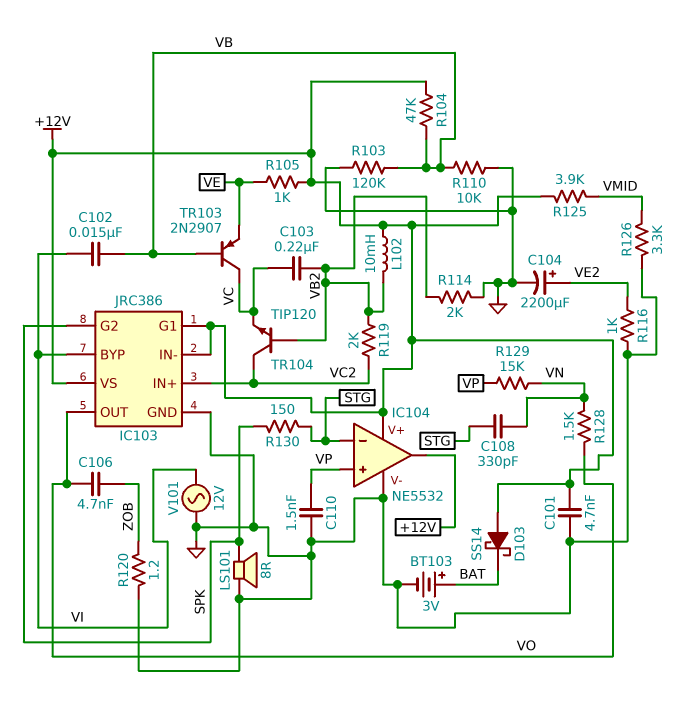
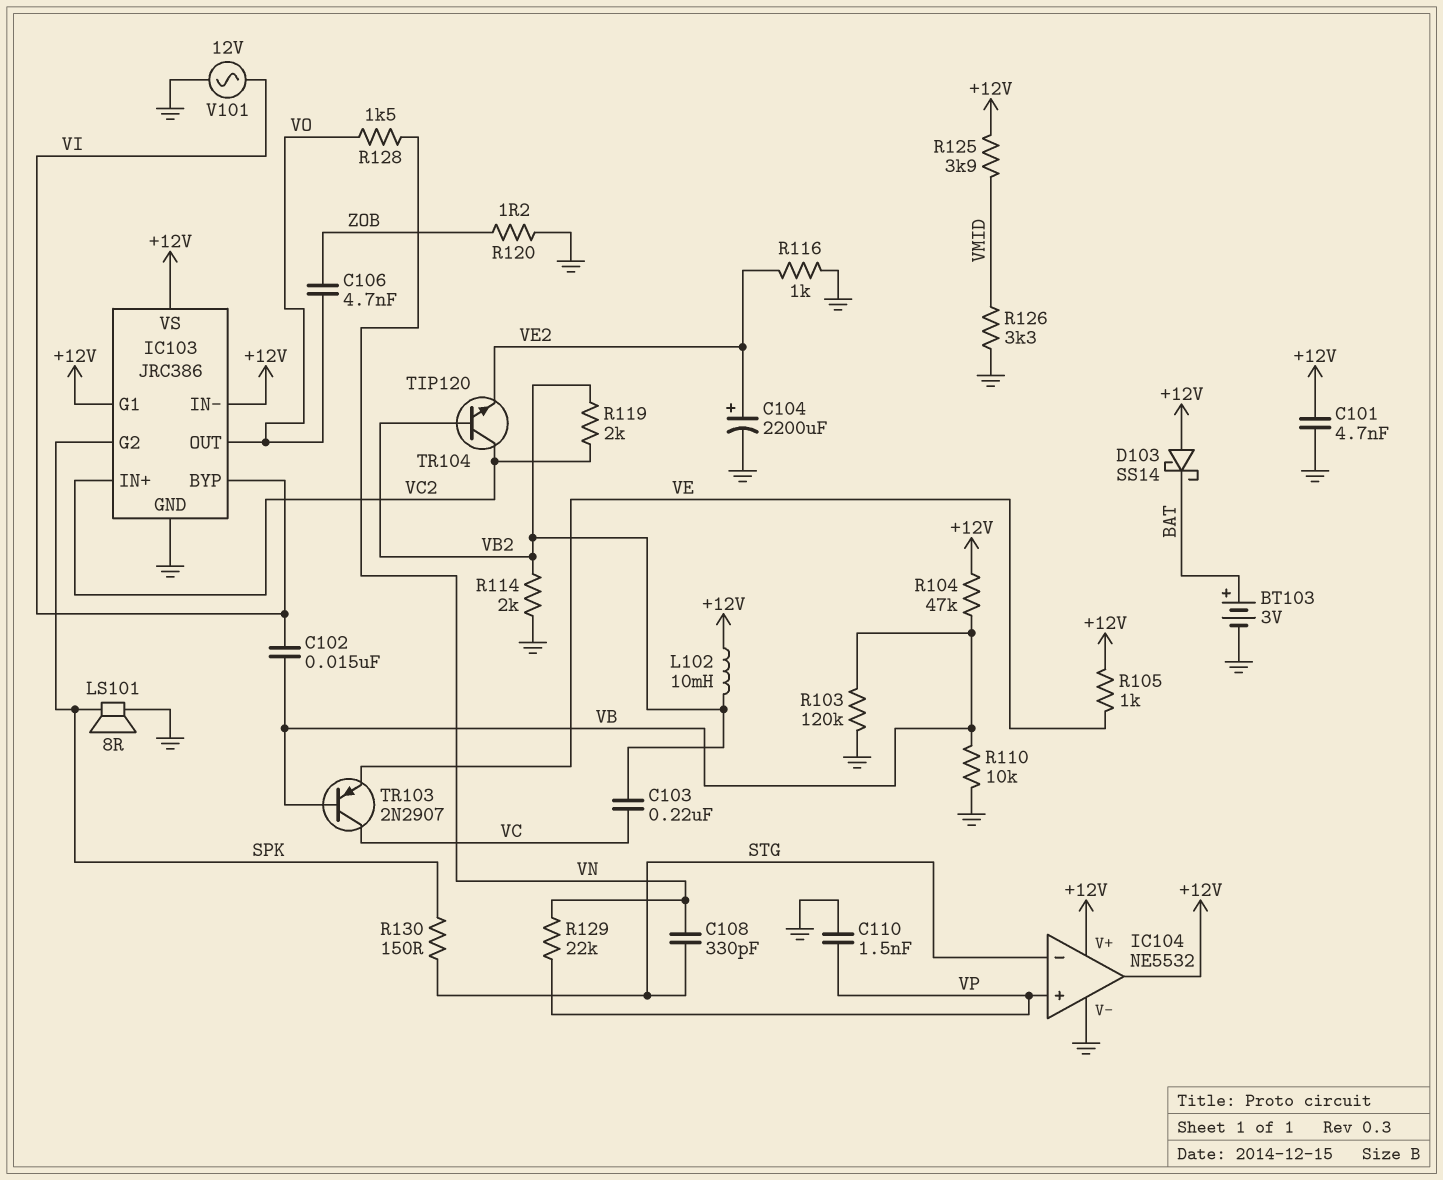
R129: 15k (VN, VP) -> 22k (VN, VP)
TR104: NPN TIP120 (B VB2, C VC2, E VC) -> NPN TIP120 (B VB2, C VC2, E VE2)

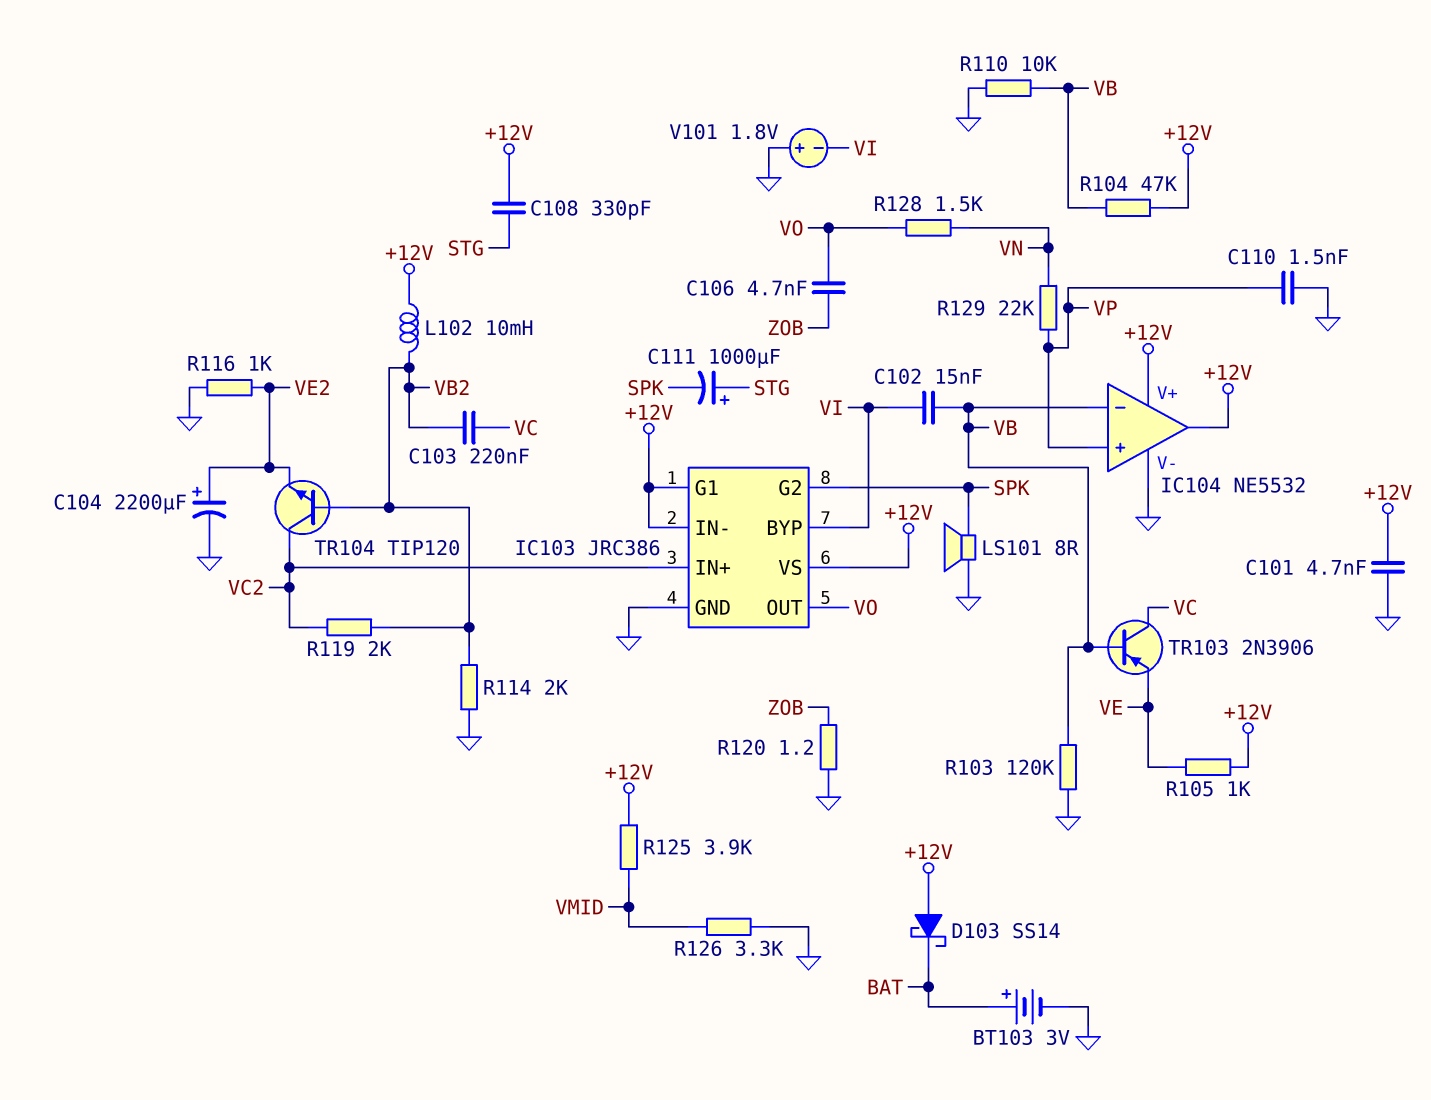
C108: 330pF (STG, VN) -> 330pF (+12V, STG)
C111: none -> 1000uF (plus STG, minus SPK)
IC104 pin in-: STG -> VB
R130: 150 (SPK, STG) -> none
TR103: PNP 2N2907 (B VB, C VC, E VE) -> PNP 2N3906 (B VB, C VC, E VE)
V101: AC 12V (GND, VI) -> 1.8V (plus GND, minus VI)

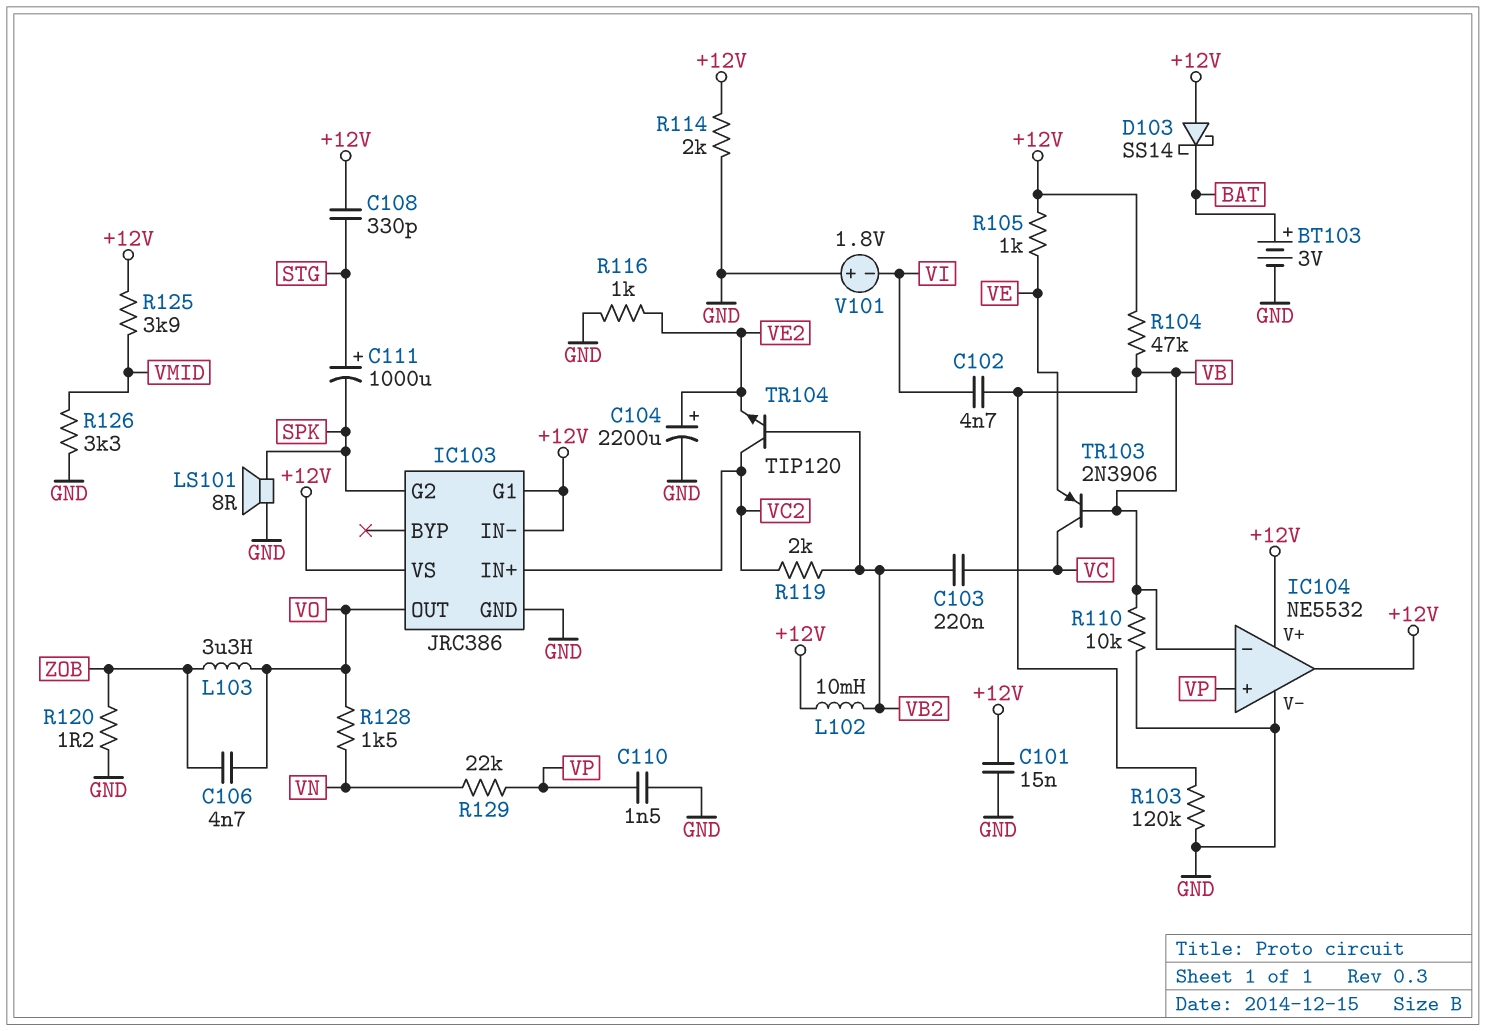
C101: 4.7nF (+12V, GND) -> 15nF (+12V, GND)
C102: 15nF (VB, VI) -> 4.7nF (VB, VI)
IC103 pin BYP: VI -> none
L103: none -> 3.3uH (VO, ZOB)
R114: 2k (GND, VB2) -> 2k (+12V, GND)

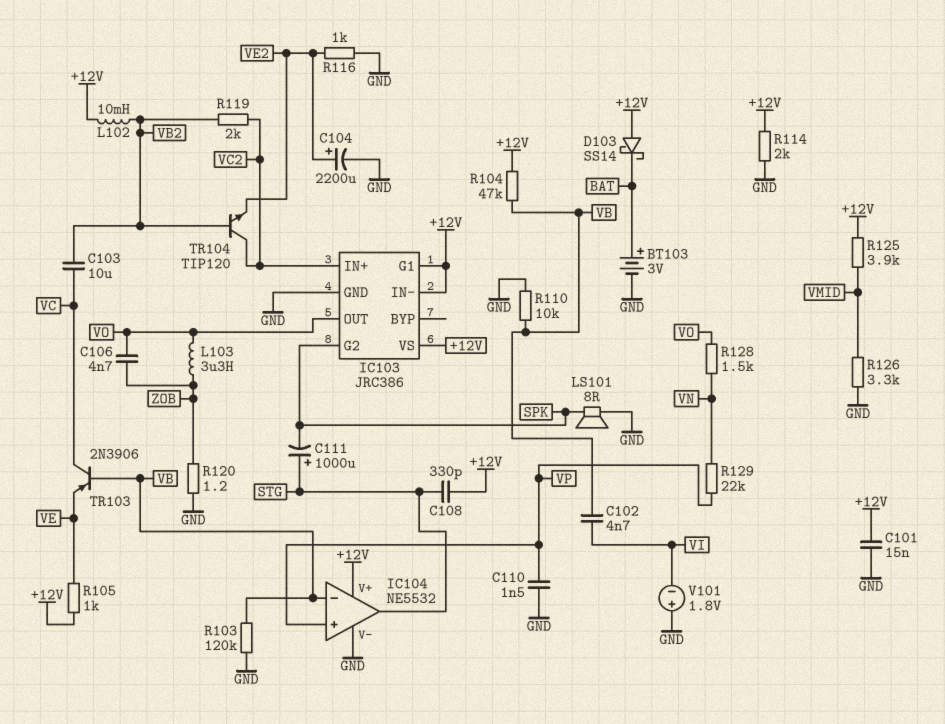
C103: 220nF (VB2, VC) -> 10uF (VB2, VC)
IC104 pin out: +12V -> STG

